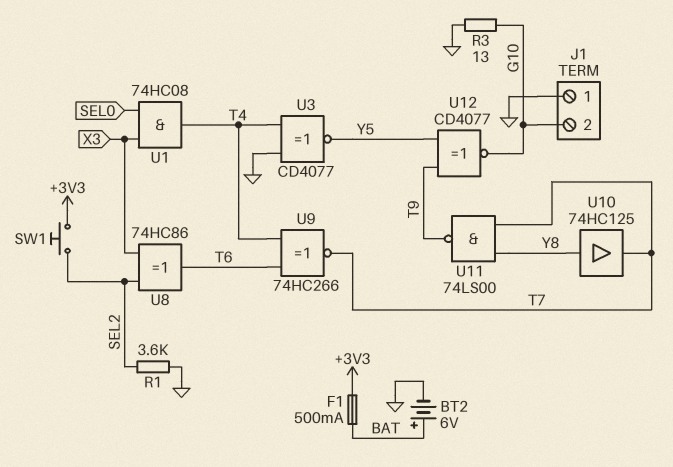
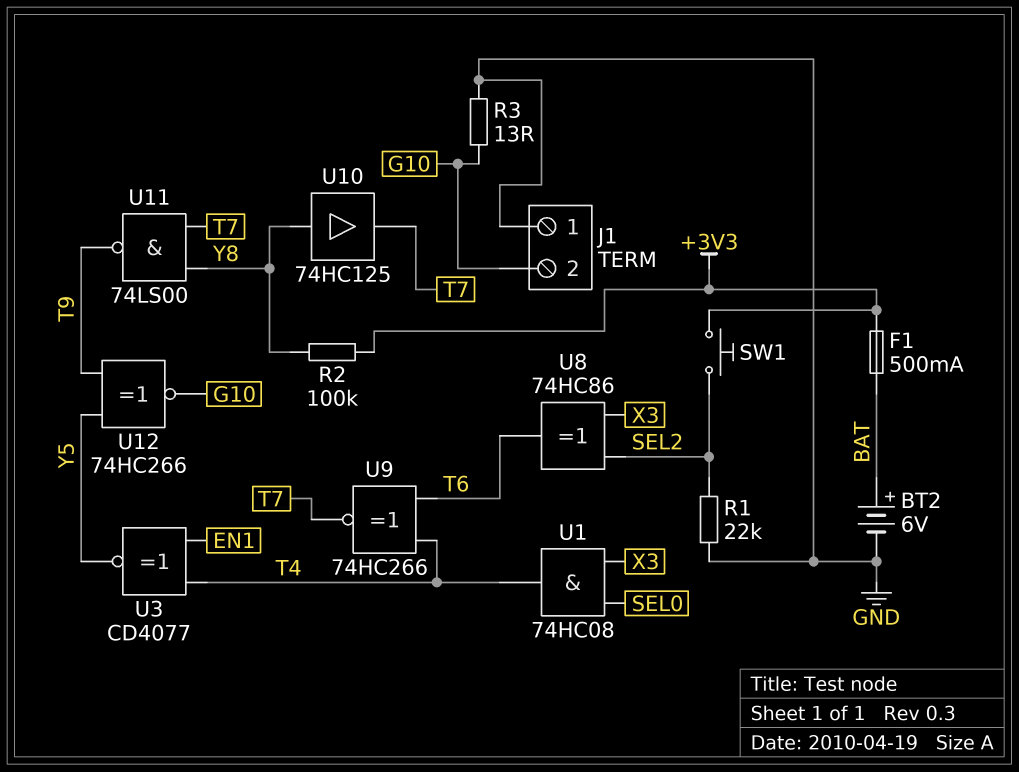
R1: 3.6k (GND, SEL2) -> 22k (GND, SEL2)
R2: none -> 100k (+3V3, Y8)
U3: XNOR CD4077 (in GND, in T4, out Y5) -> XNOR CD4077 (in EN1, in T4, out Y5)
U12: XNOR CD4077 (in T9, in Y5, out G10) -> XNOR 74HC266 (in T9, in Y5, out G10)

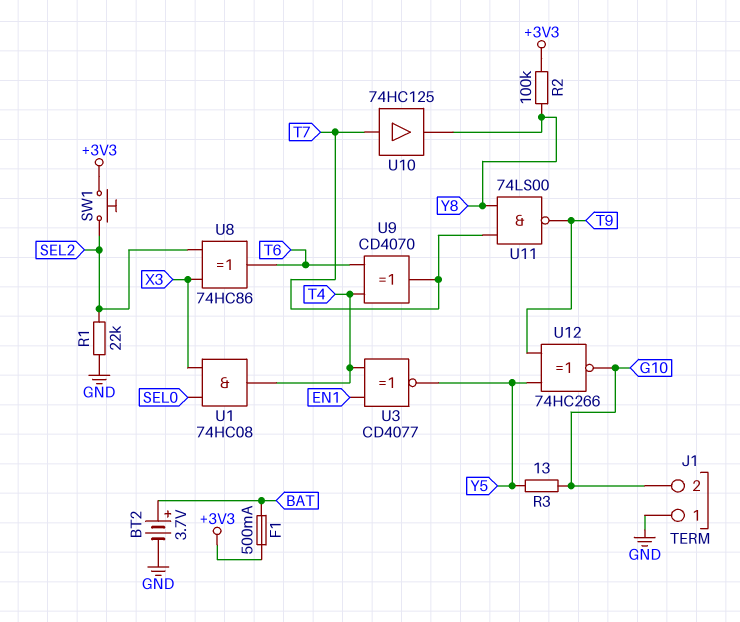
BT2: 6V (plus BAT, minus GND) -> 3.7V (plus BAT, minus GND)
R3: 13 (G10, GND) -> 13 (G10, Y5)
U9: XNOR 74HC266 (in T4, in T6, out T7) -> XOR CD4070 (in T4, in T6, out T7)
U10: buffer 74HC125 (in Y8, out T7) -> buffer 74HC125 (in T7, out Y8)

